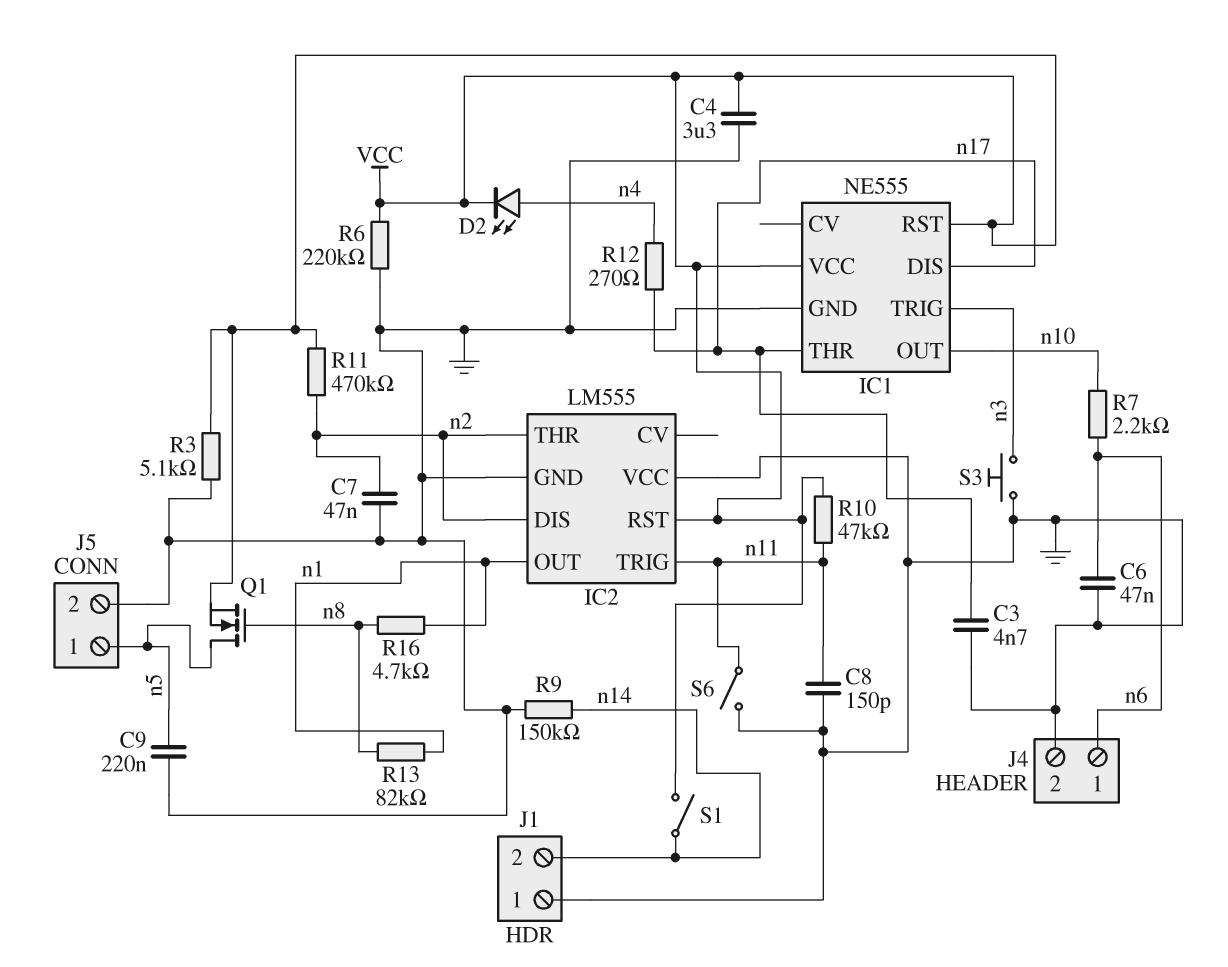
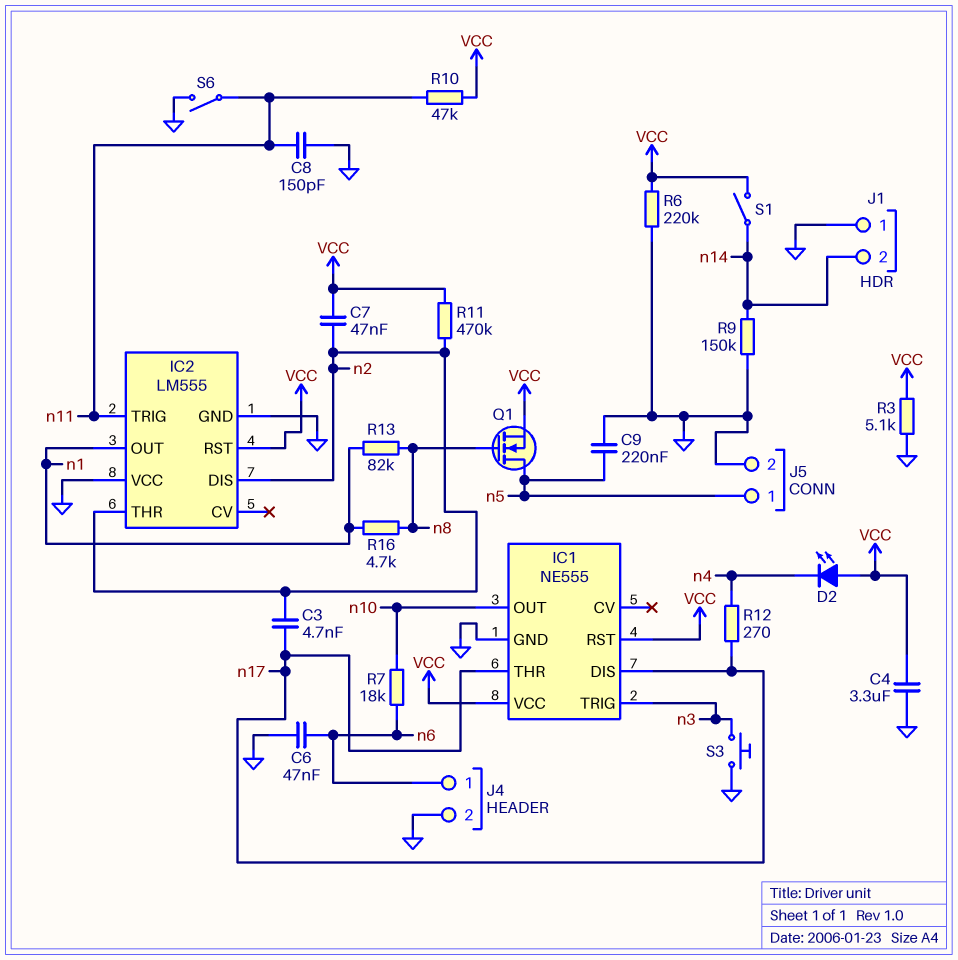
C3: 4.7nF (GND, n17) -> 4.7nF (n2, n17)
C7: 47nF (GND, n2) -> 47nF (VCC, n2)
D2: LED (A n4, K VCC) -> LED (A VCC, K n4)
R7: 2.2k (n6, n10) -> 18k (n6, n10)

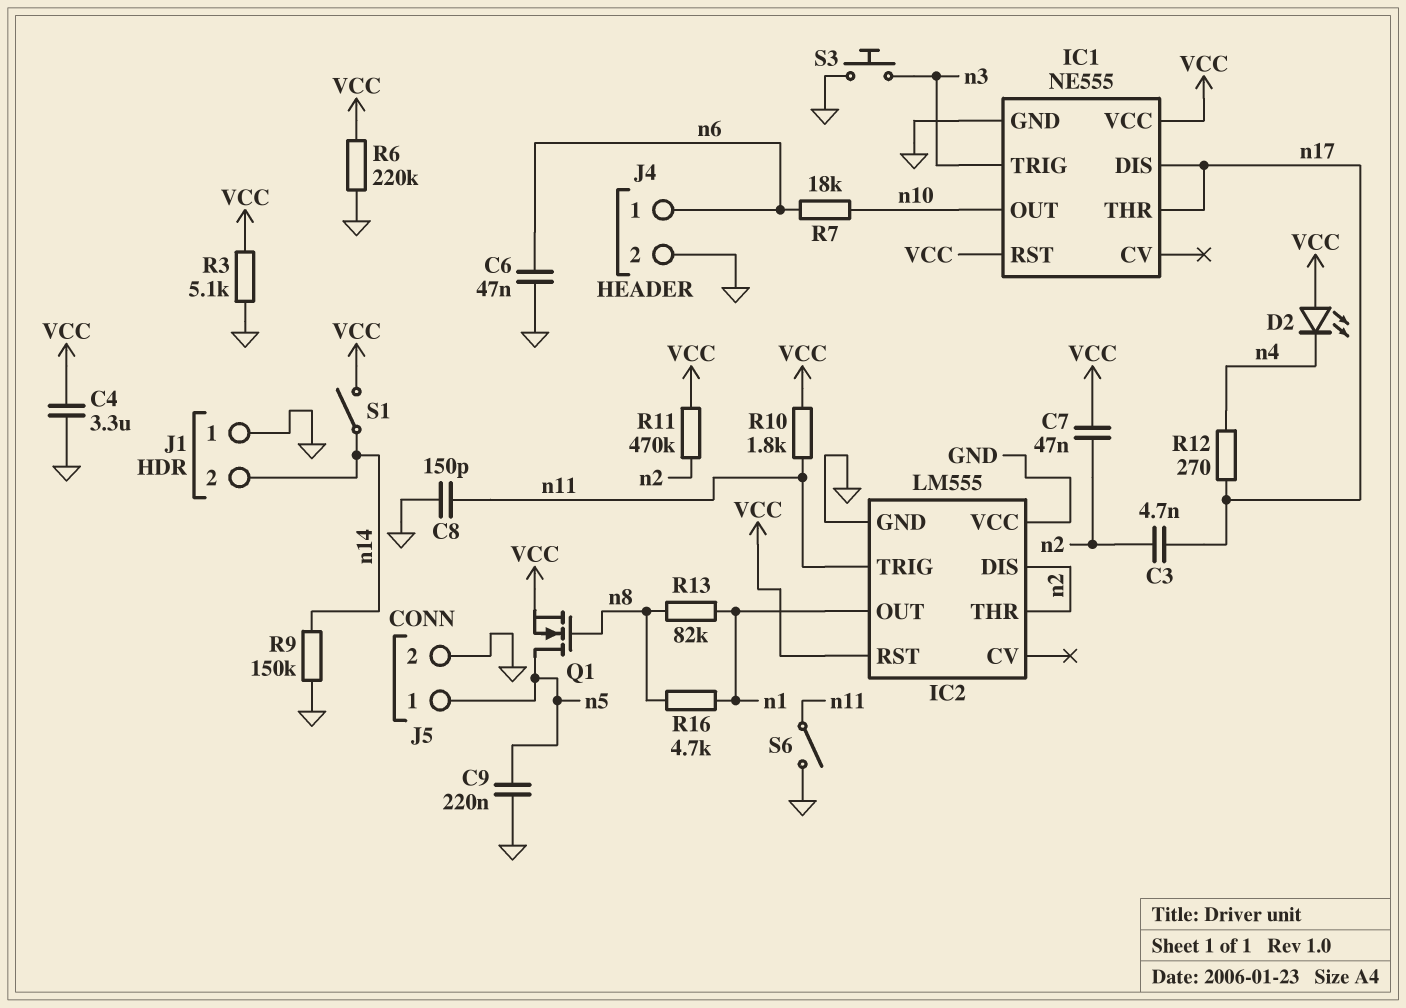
R10: 47k (VCC, n11) -> 1.8k (VCC, n11)

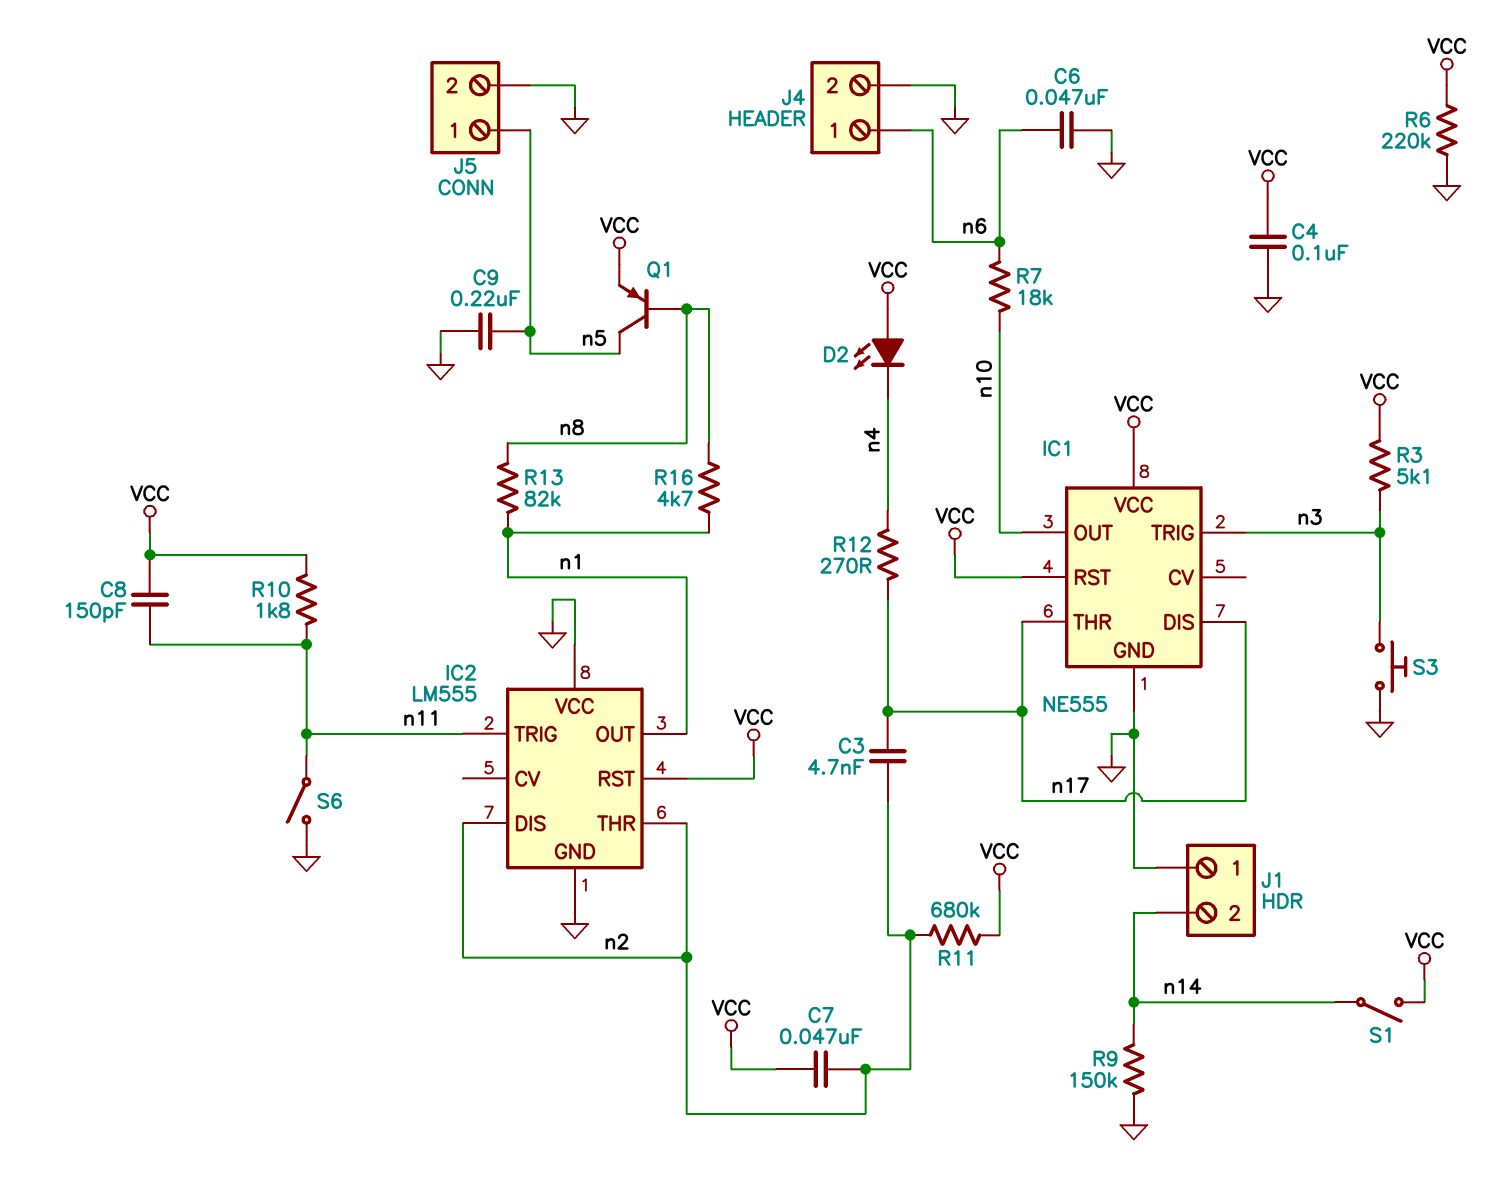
C4: 3.3uF (GND, VCC) -> 100nF (GND, VCC)
C8: 150pF (GND, n11) -> 150pF (VCC, n11)
Q1: NMOS (G n8, D n5, S VCC) -> PNP (B n8, C n5, E VCC)
R3: 5.1k (GND, VCC) -> 5.1k (VCC, n3)
R11: 470k (VCC, n2) -> 680k (VCC, n2)

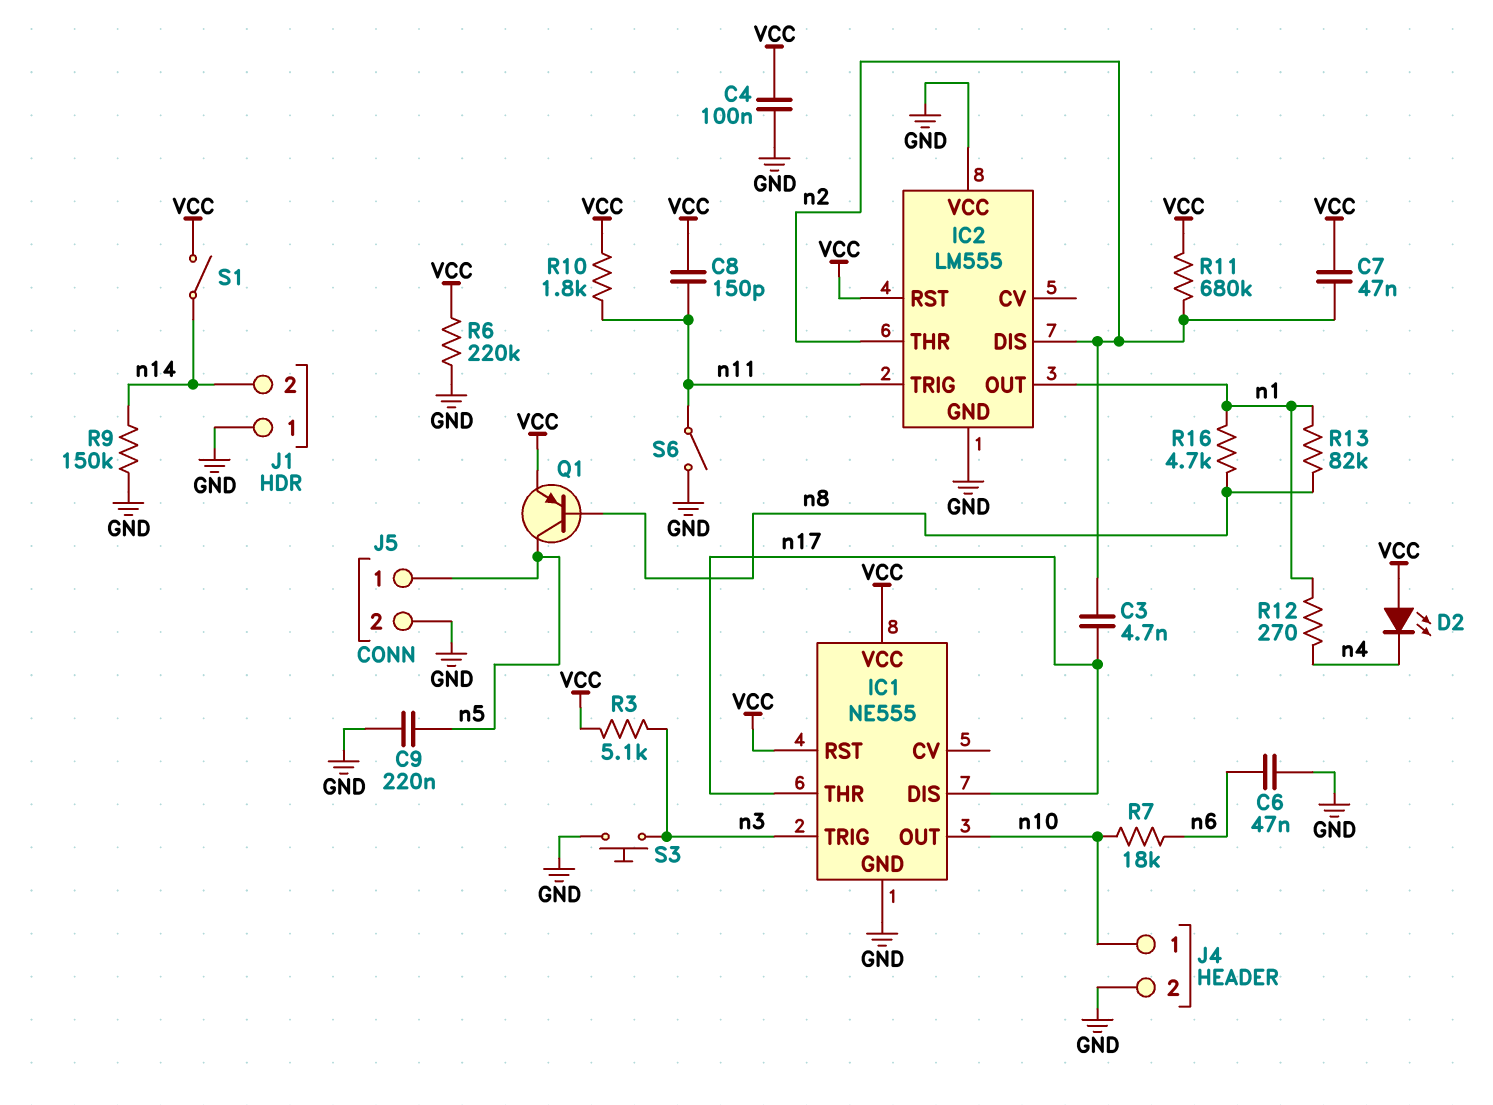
J4 pin 1: n6 -> n10
R12: 270 (n4, n17) -> 270 (n1, n4)

